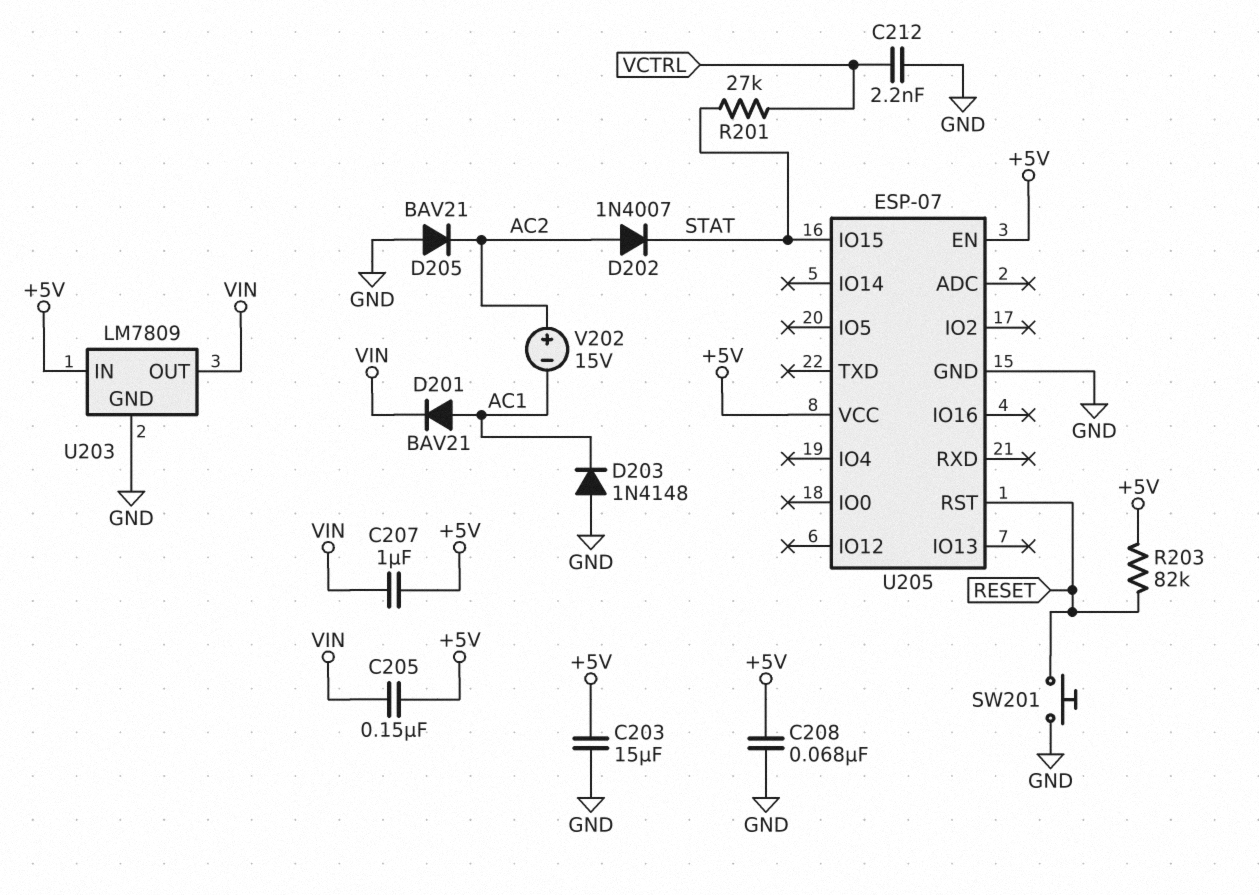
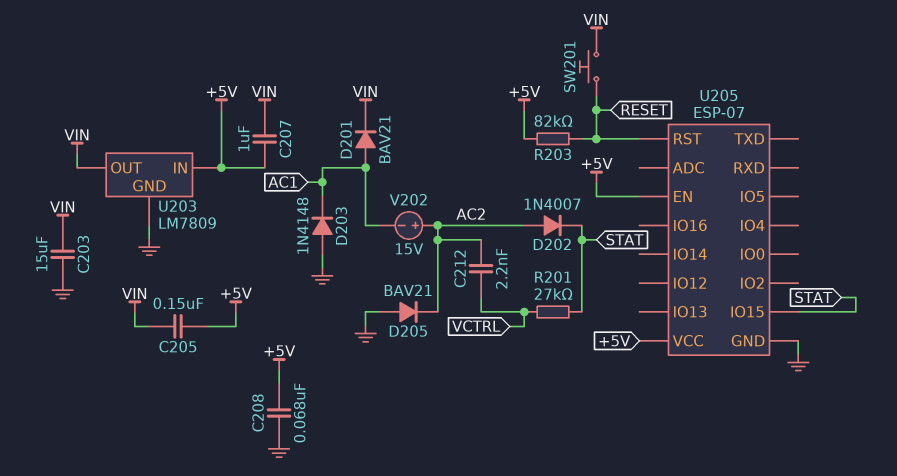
C203: 15uF (+5V, GND) -> 15uF (GND, VIN)
C212: 2.2nF (GND, VCTRL) -> 2.2nF (AC2, VCTRL)
SW201: button (GND, RESET) -> button (RESET, VIN)

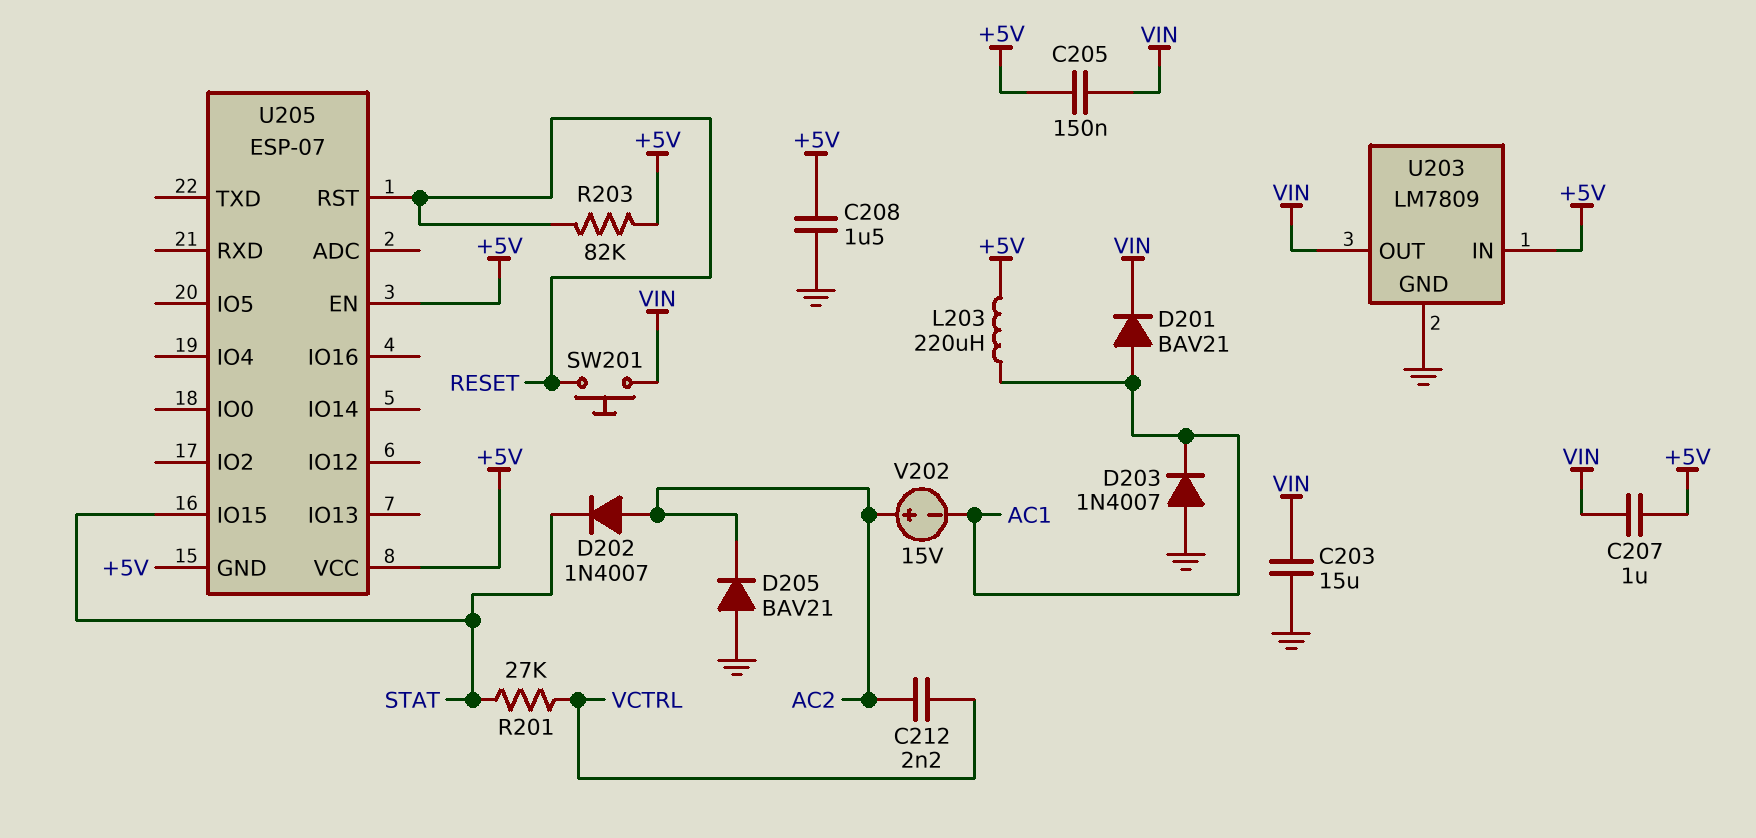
C208: 68nF (+5V, GND) -> 1.5uF (+5V, GND)
D203: diode 1N4148 (A GND, K AC1) -> diode 1N4007 (A GND, K AC1)
L203: none -> 220uH (+5V, AC1)
U205 pin GND: GND -> +5V

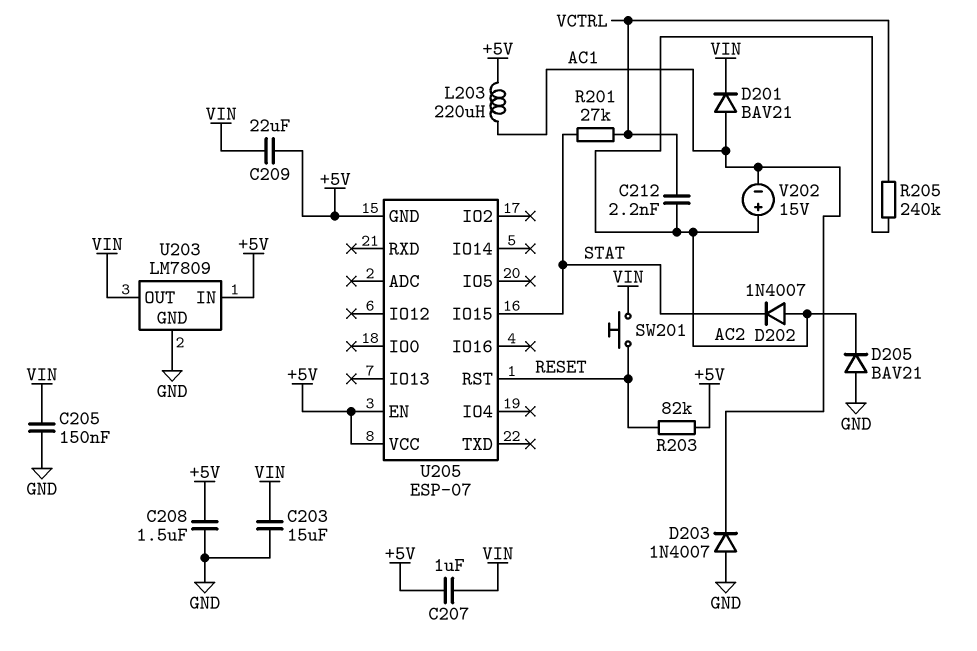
C205: 150nF (+5V, VIN) -> 150nF (GND, VIN)
C209: none -> 22uF (+5V, VIN)
R205: none -> 240k (AC2, VCTRL)

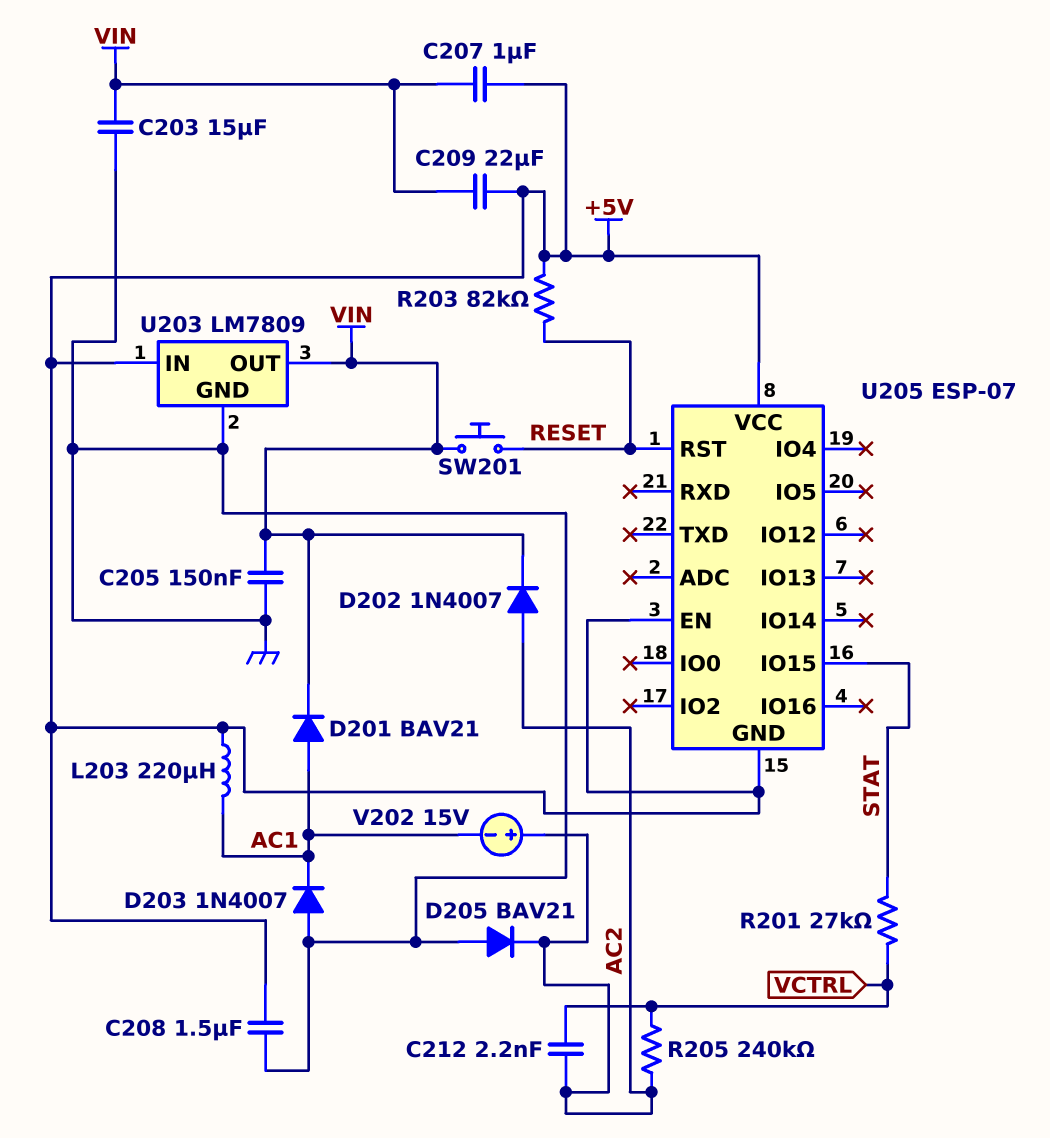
D202: diode 1N4007 (A AC2, K STAT) -> diode 1N4007 (A AC2, K VIN)

